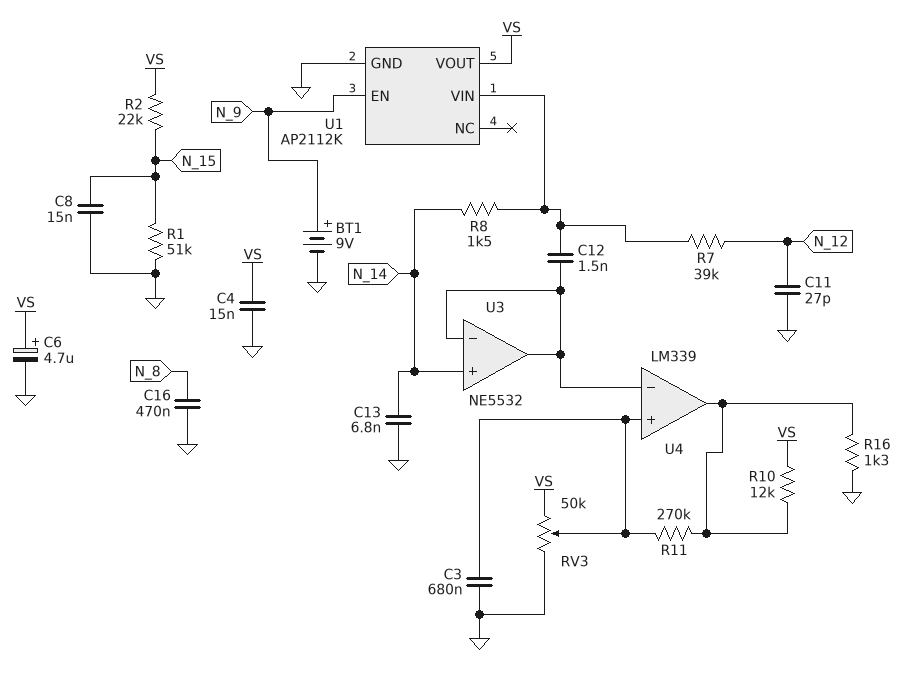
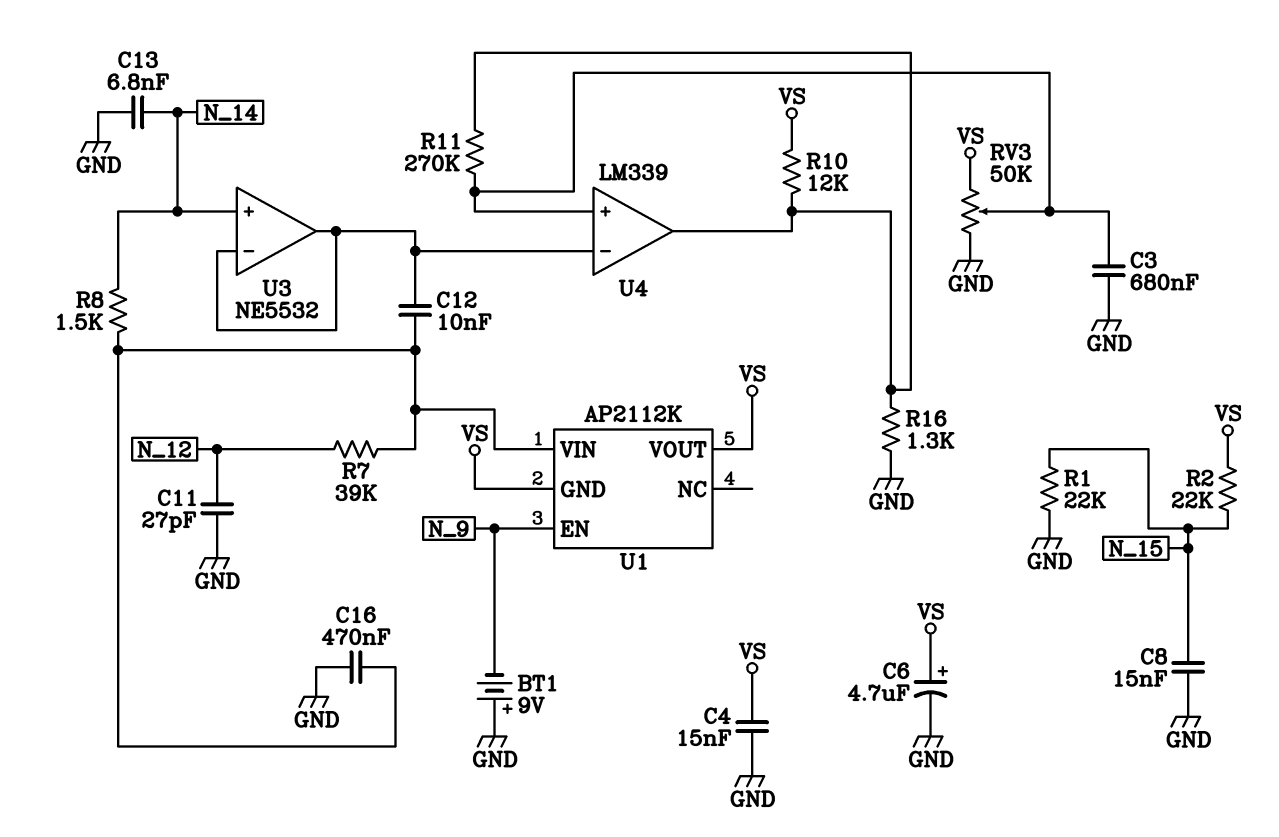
BT1: 9V (plus N_9, minus GND) -> 9V (plus GND, minus N_9)
C12: 1.5nF (U1/VIN, U3/in-) -> 10nF (U1/VIN, U3/in-)
C16: 470nF (GND, N_8) -> 470nF (GND, U1/VIN)
R1: 51k (GND, N_15) -> 22k (GND, N_15)
U1 pin GND: GND -> VS

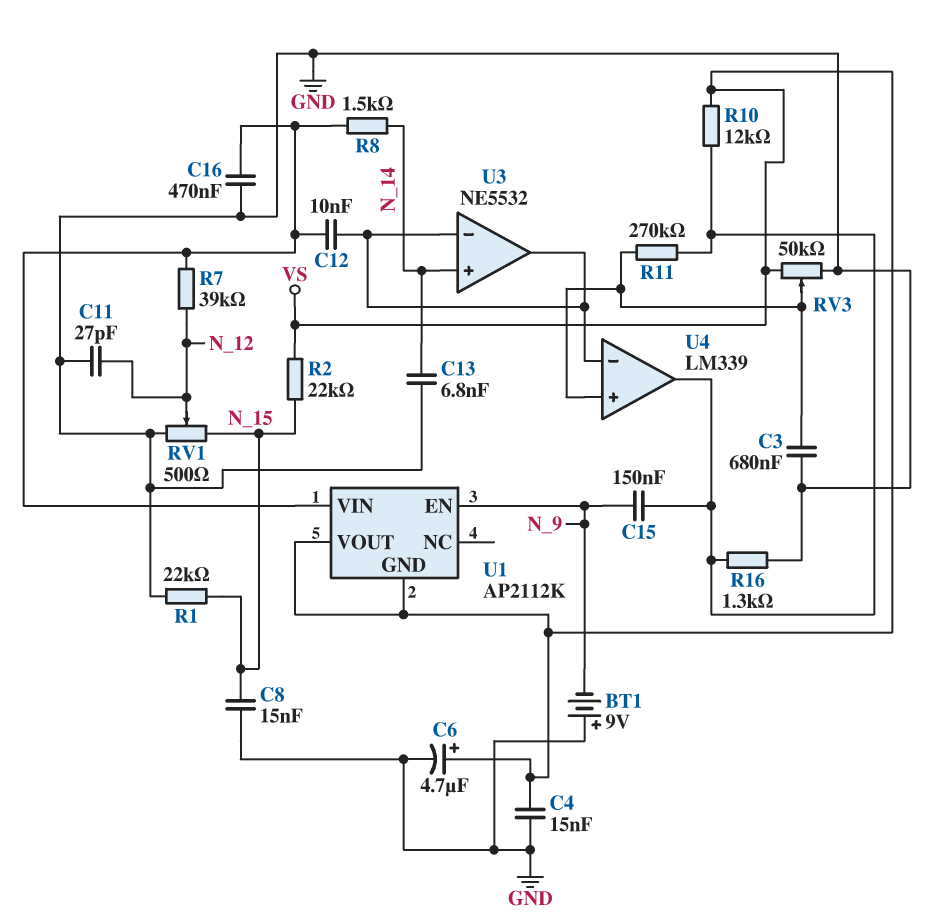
C15: none -> 150nF (N_9, U4/out)
RV1: none -> 500 (GND, N_15, wiper N_12)

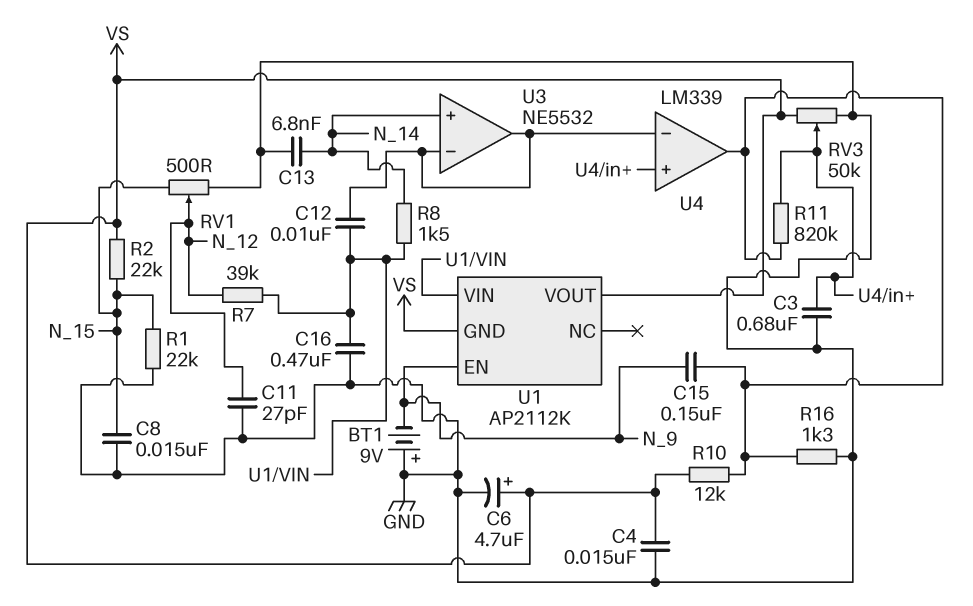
R11: 270k (U4/in+, U4/out) -> 820k (U4/in+, U4/out)

